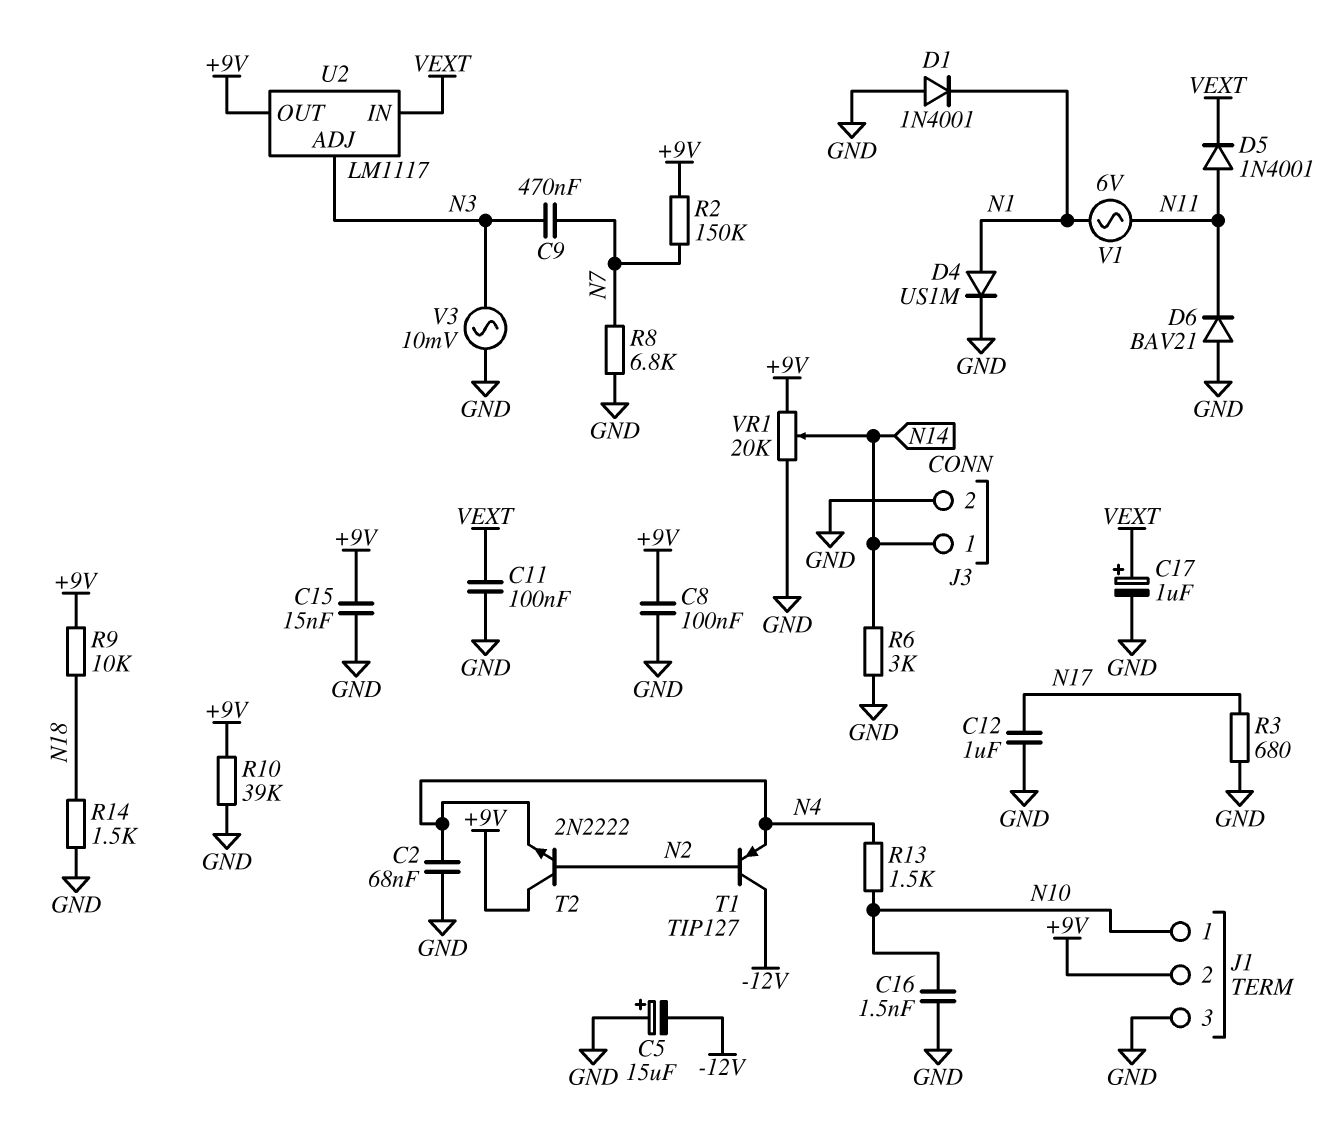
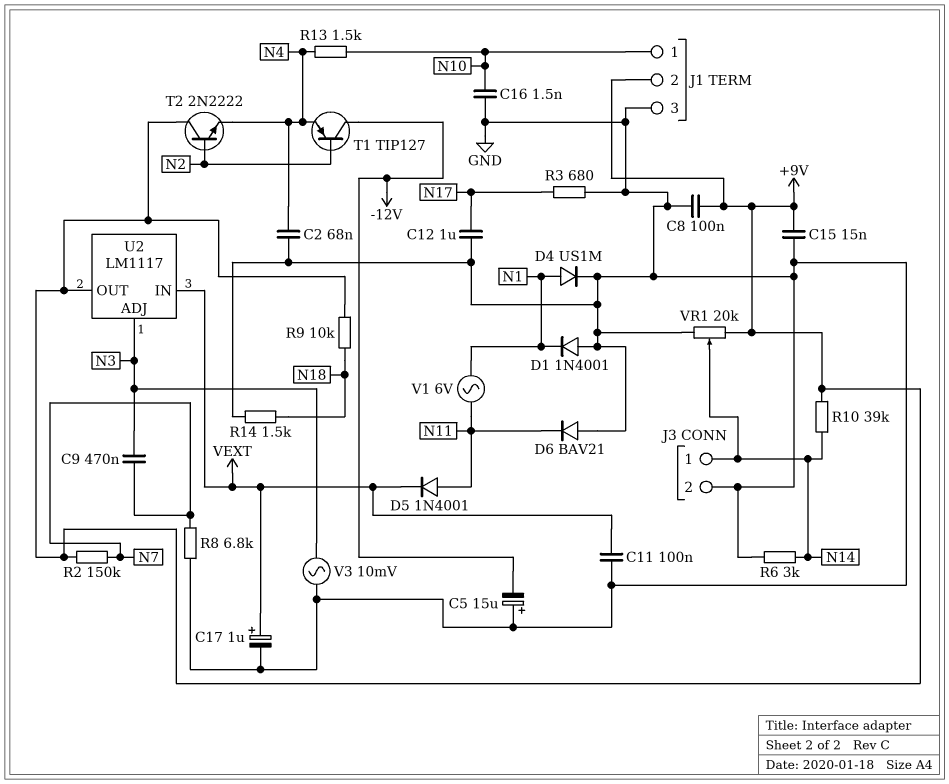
R10: 39k (+9V, GND) -> 39k (+9V, N14)

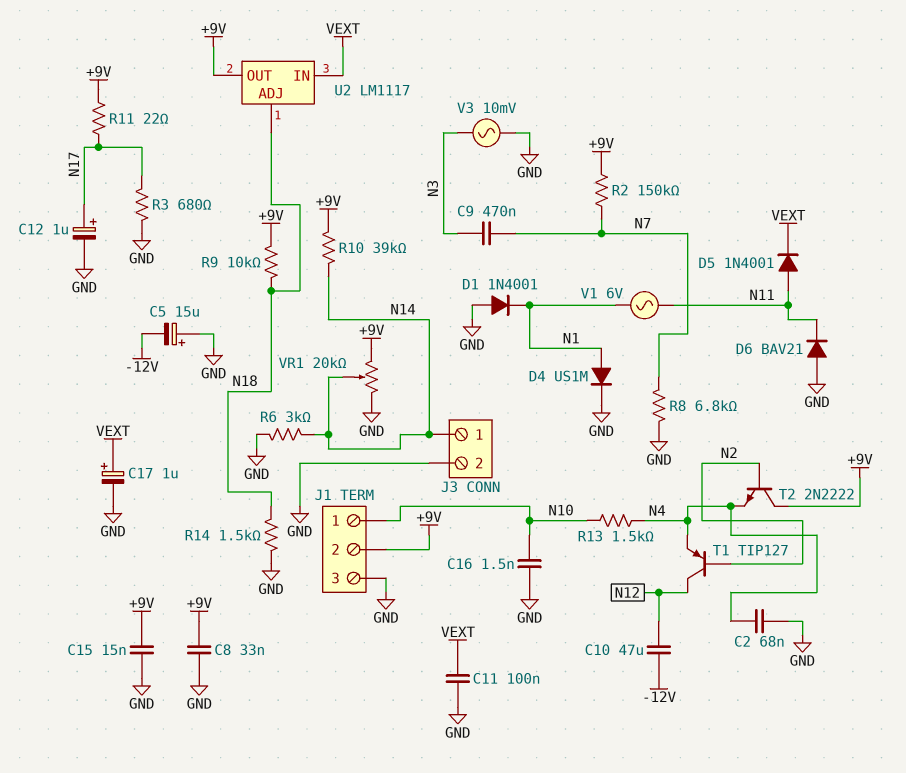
C8: 100nF (+9V, GND) -> 33nF (+9V, GND)
C10: none -> 47uF (-12V, N12)
C12: 1uF (GND, N17) -> 1uF (plus N17, minus GND)
R11: none -> 22 (+9V, N17)
T1: PNP TIP127 (B N2, C -12V, E N4) -> PNP TIP127 (B N2, C N12, E N4)
U2 pin ADJ: N3 -> N18

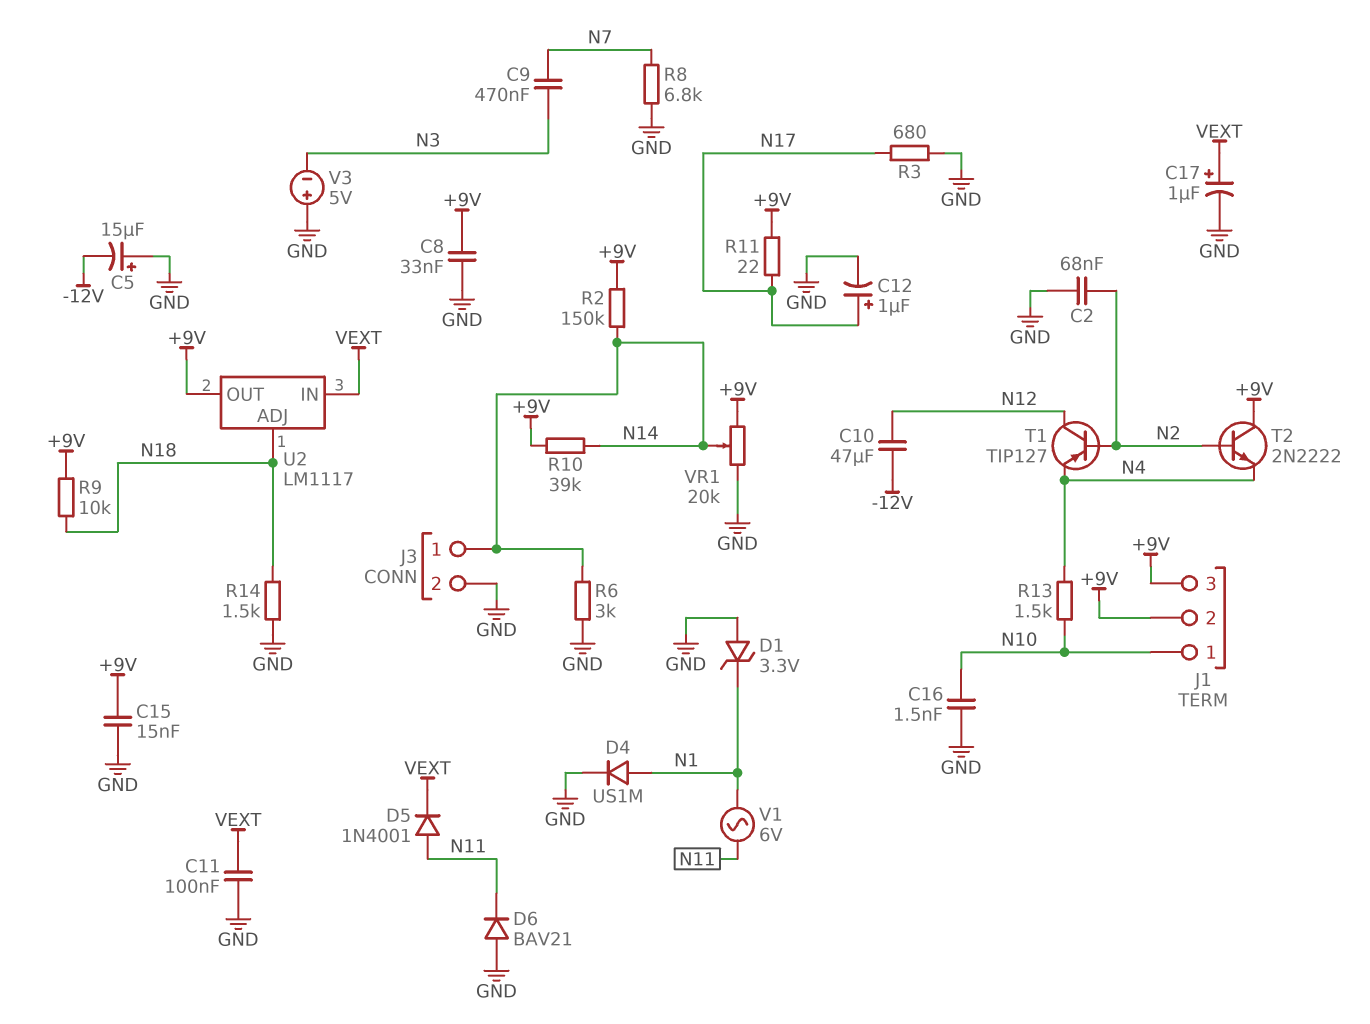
C2: 68nF (GND, N4) -> 68nF (GND, N2)
D1: diode 1N4001 (A GND, K N1) -> zener 3.3V (A GND, K N1)
J1 pin 3: GND -> +9V
R2: 150k (+9V, N7) -> 150k (+9V, N14)
V3: AC 10mV (GND, N3) -> 5V (plus GND, minus N3)

